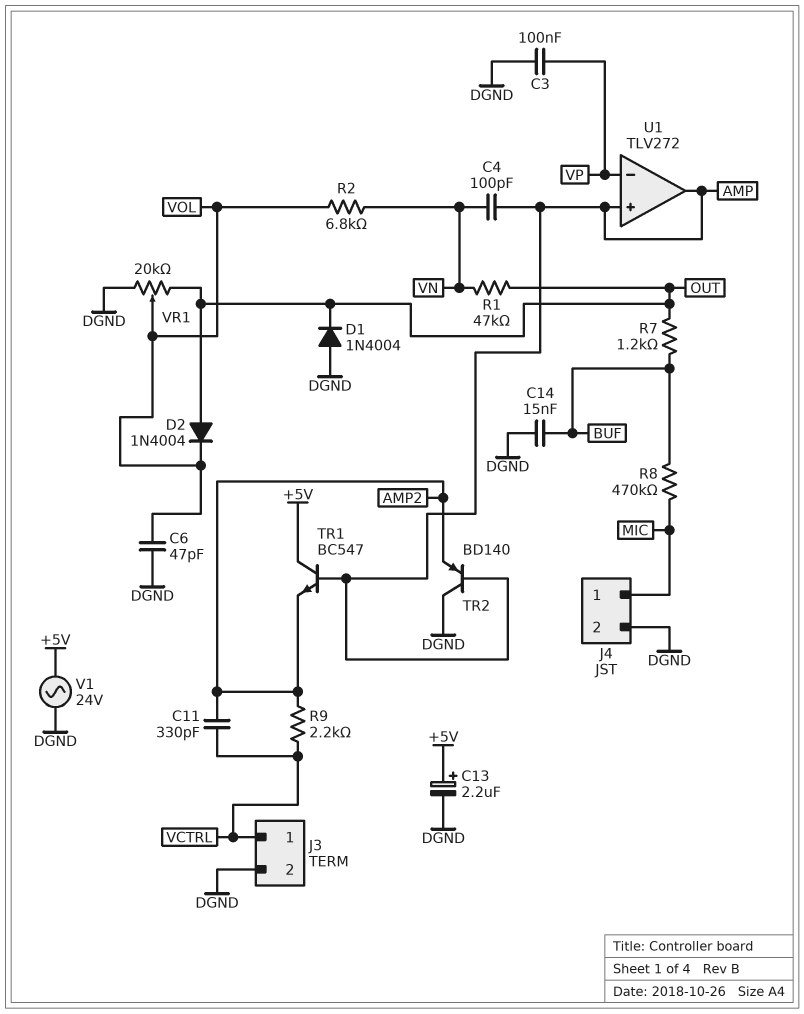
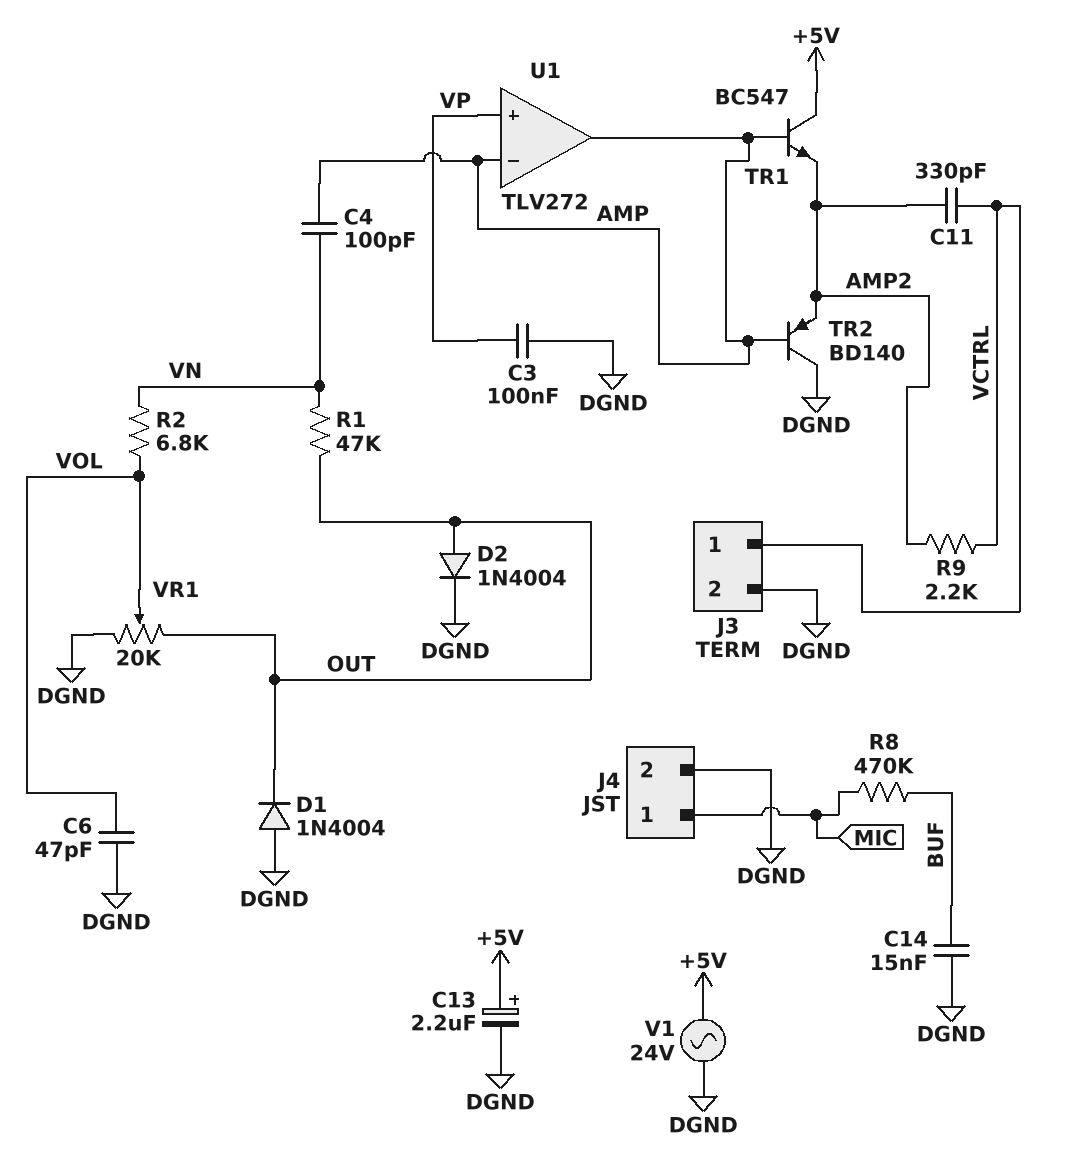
D2: diode 1N4004 (A OUT, K VOL) -> diode 1N4004 (A OUT, K DGND)
R7: 1.2k (BUF, OUT) -> none
U1 pin in+: AMP -> VP
U1 pin in-: VP -> AMP

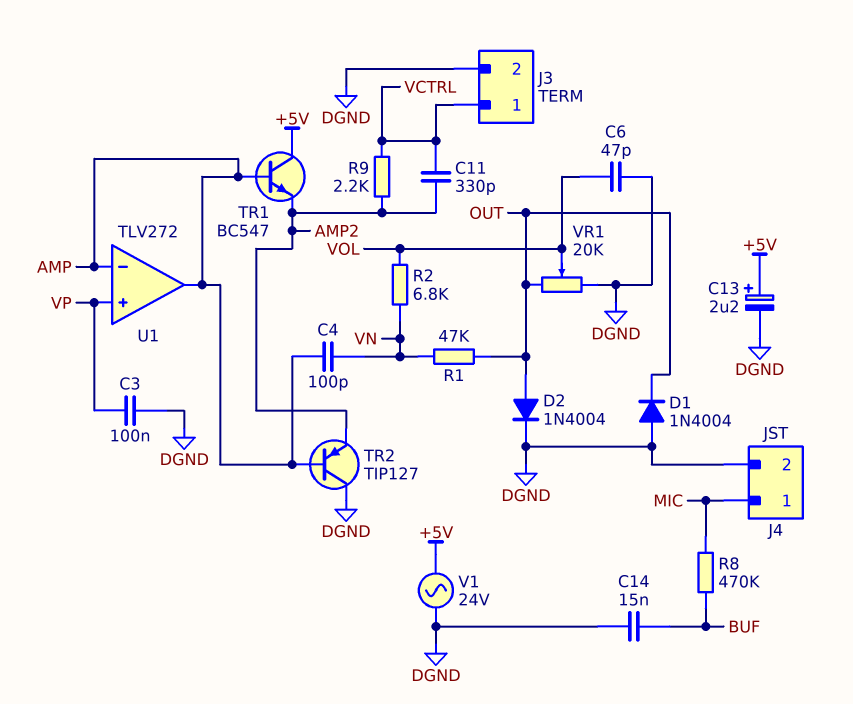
TR2: PNP BD140 (B AMP, C DGND, E AMP2) -> PNP TIP127 (B AMP, C DGND, E AMP2)

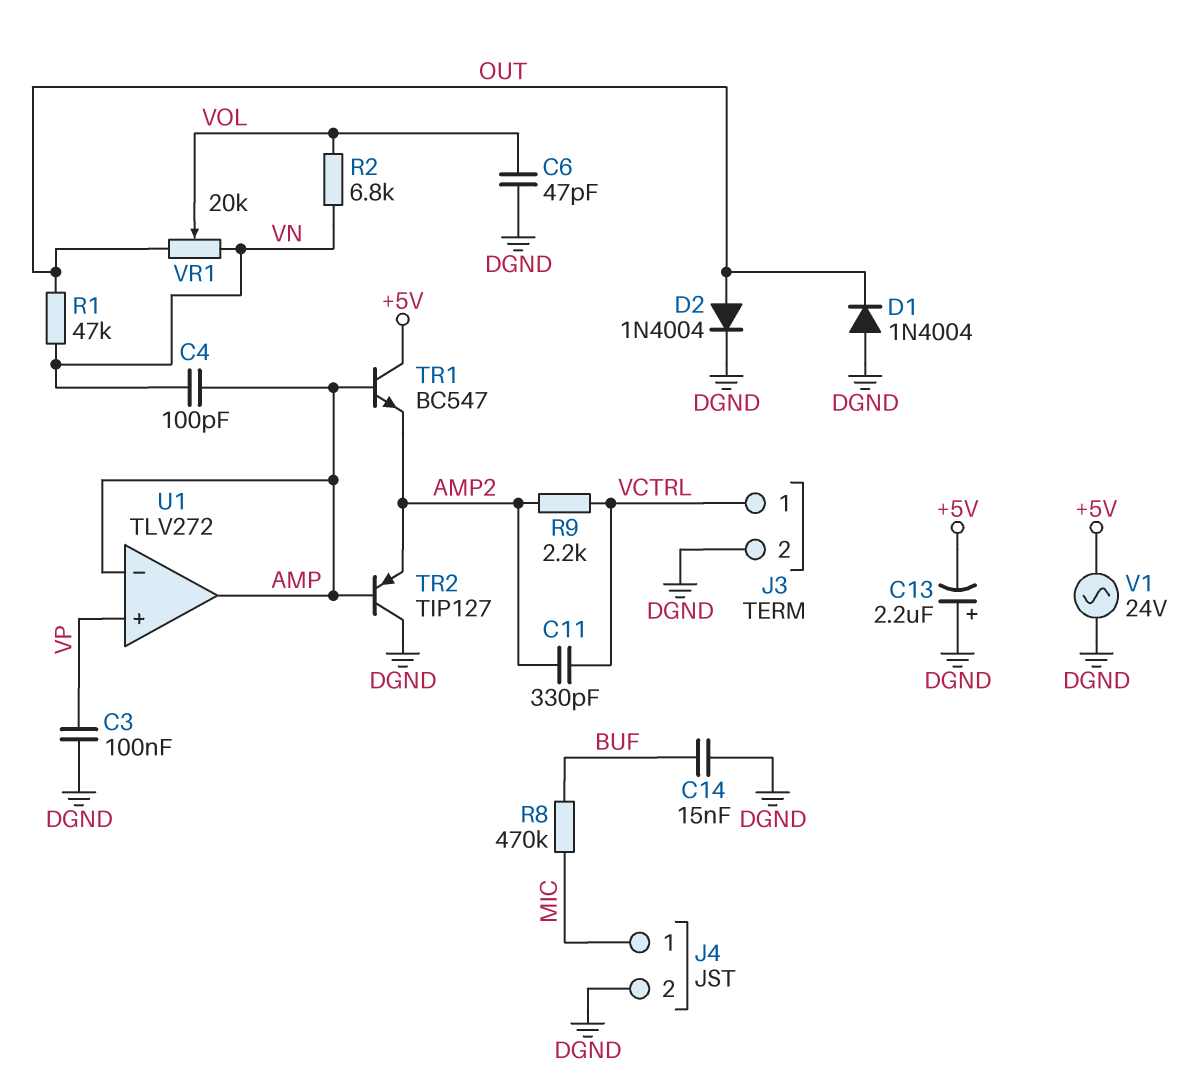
C13: 2.2uF (plus +5V, minus DGND) -> 2.2uF (plus DGND, minus +5V)
VR1: 20k (DGND, OUT, wiper VOL) -> 20k (OUT, VN, wiper VOL)

